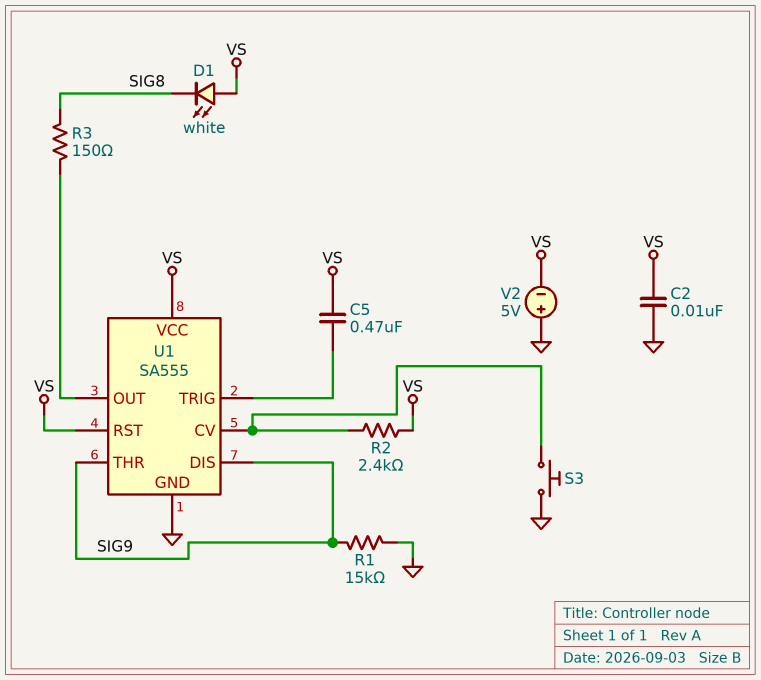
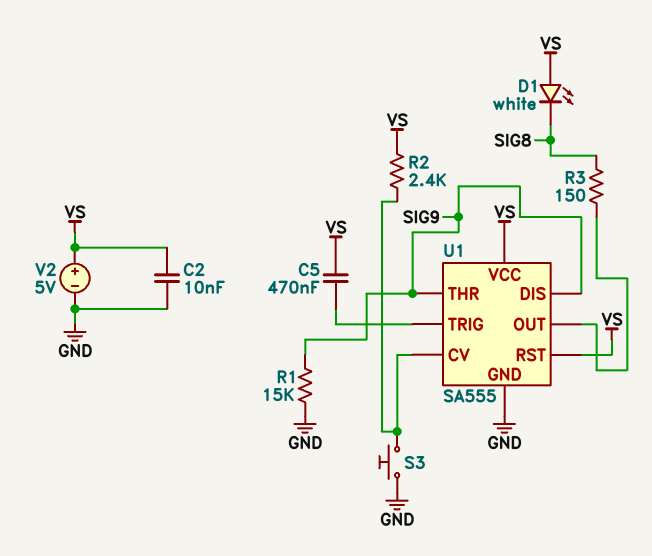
V2: 5V (plus GND, minus VS) -> 5V (plus VS, minus GND)

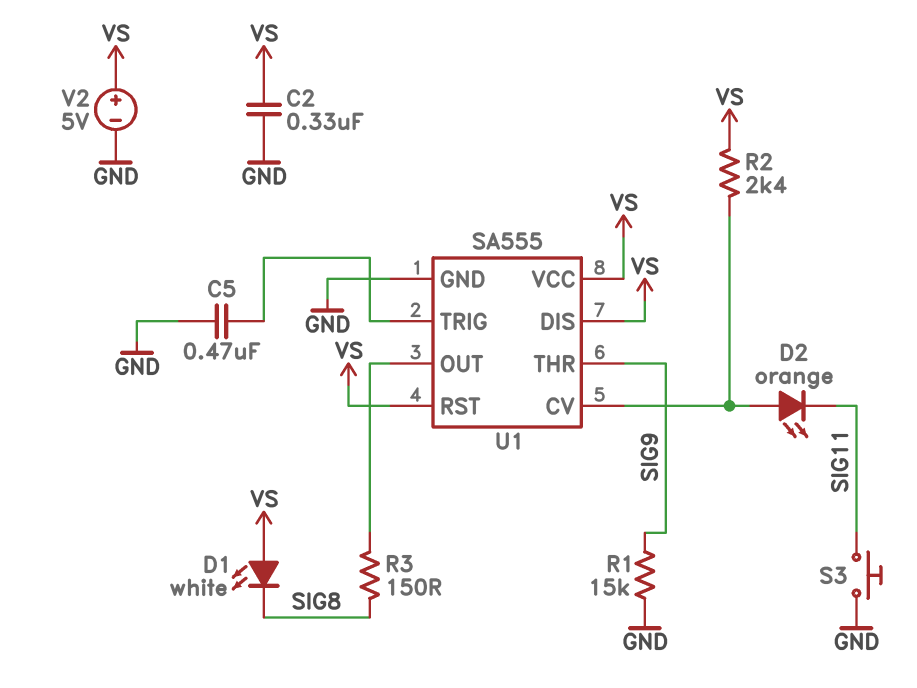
C2: 10nF (GND, VS) -> 330nF (GND, VS)
C5: 470nF (U1/TRIG, VS) -> 470nF (GND, U1/TRIG)
D2: none -> LED orange (A U1/CV, K SIG11)
S3: button (GND, U1/CV) -> button (GND, SIG11)
U1 pin DIS: SIG9 -> VS

